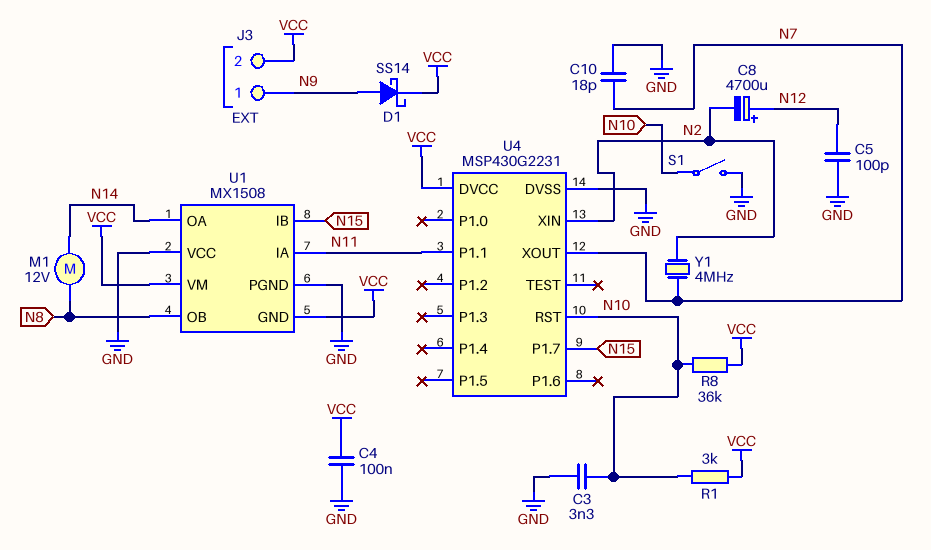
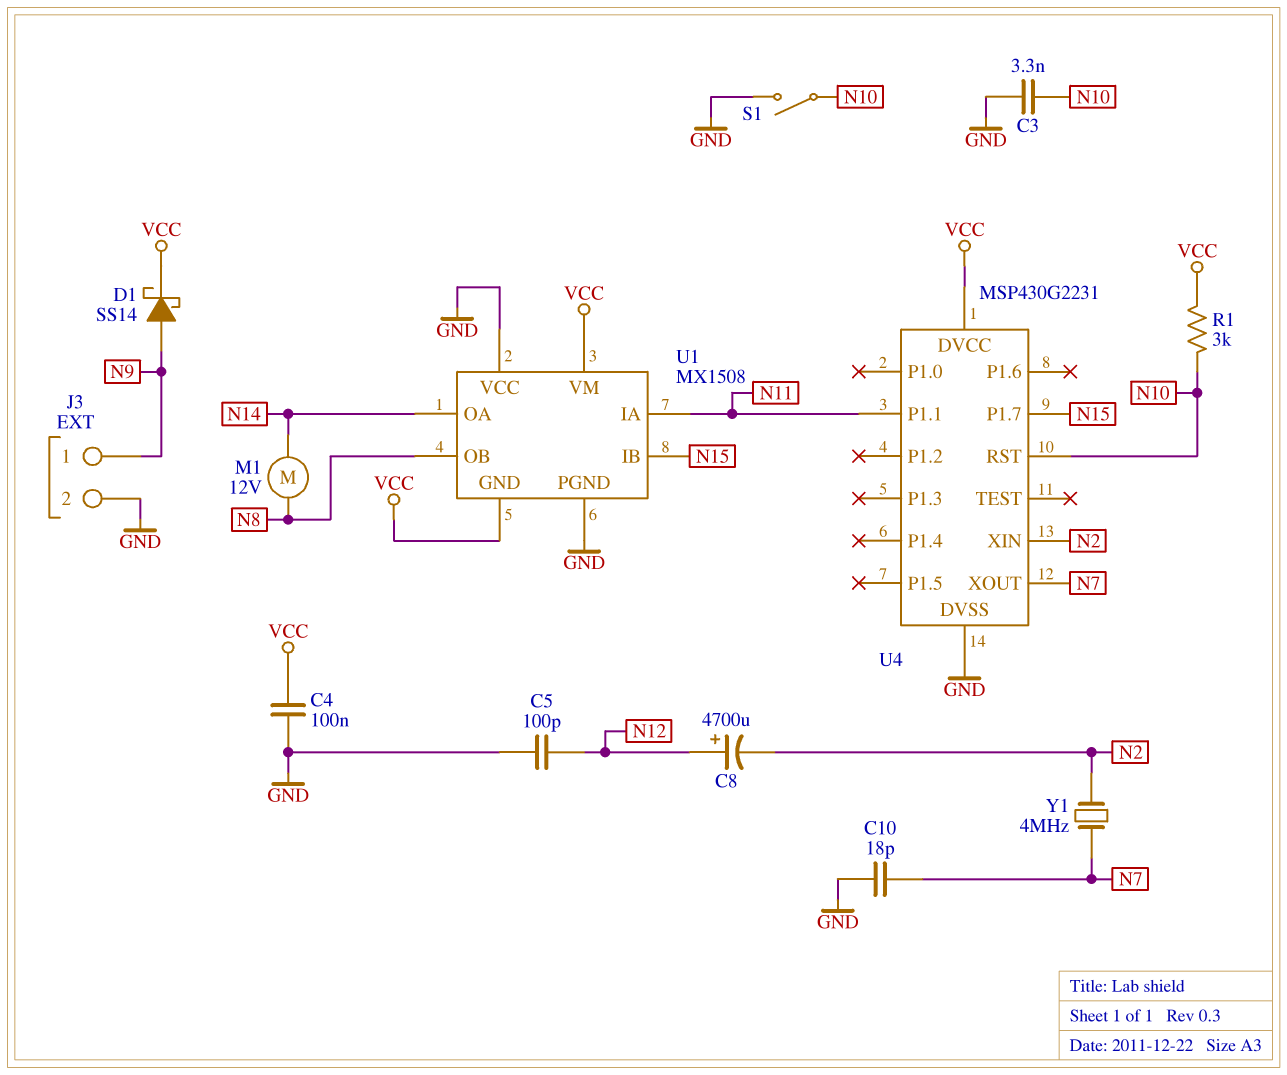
J3 pin 2: VCC -> GND
R8: 36k (N10, VCC) -> none

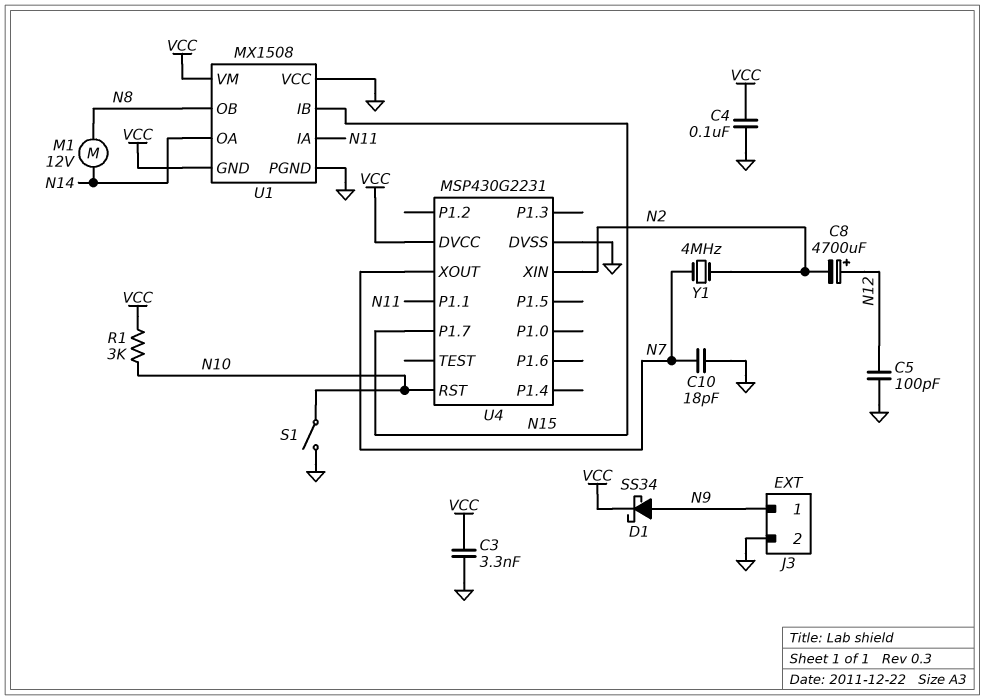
C3: 3.3nF (GND, N10) -> 3.3nF (GND, VCC)
D1: schottky SS14 (A N9, K VCC) -> schottky SS34 (A N9, K VCC)

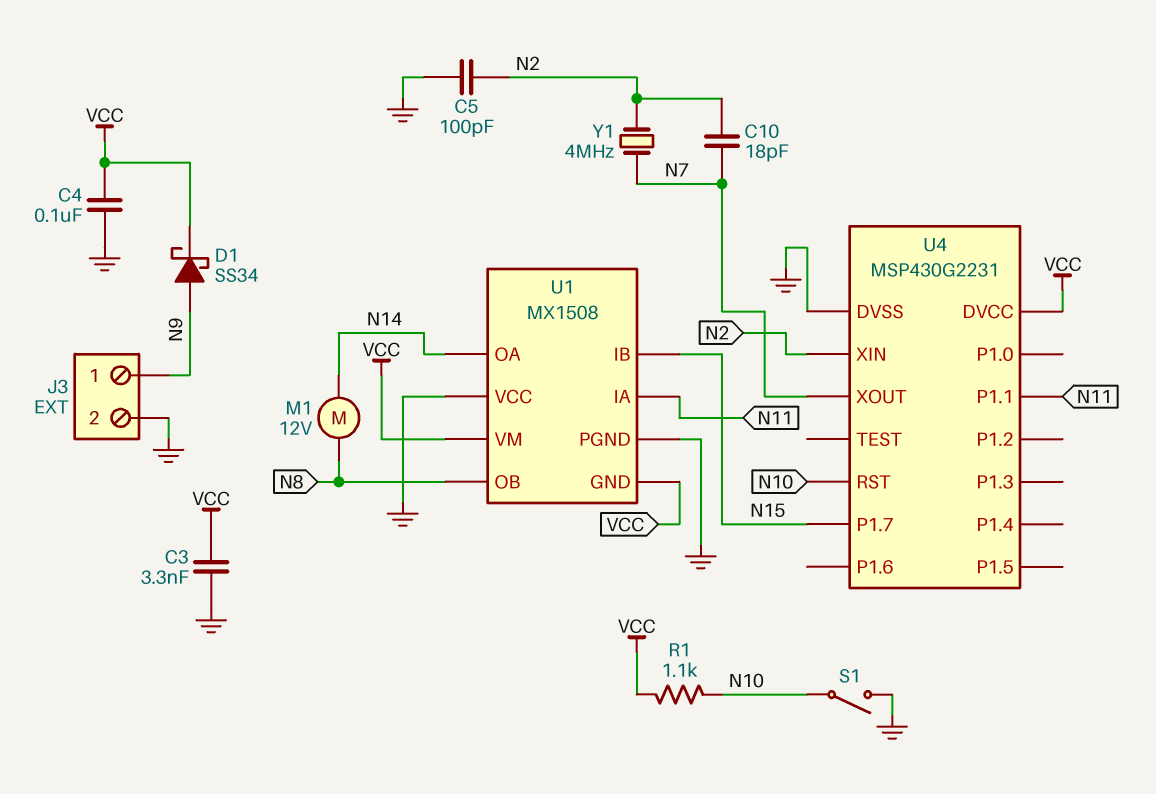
C5: 100pF (GND, N12) -> 100pF (GND, N2)
C8: 4700uF (plus N12, minus N2) -> none
C10: 18pF (GND, N7) -> 18pF (N2, N7)
R1: 3k (N10, VCC) -> 1.1k (N10, VCC)

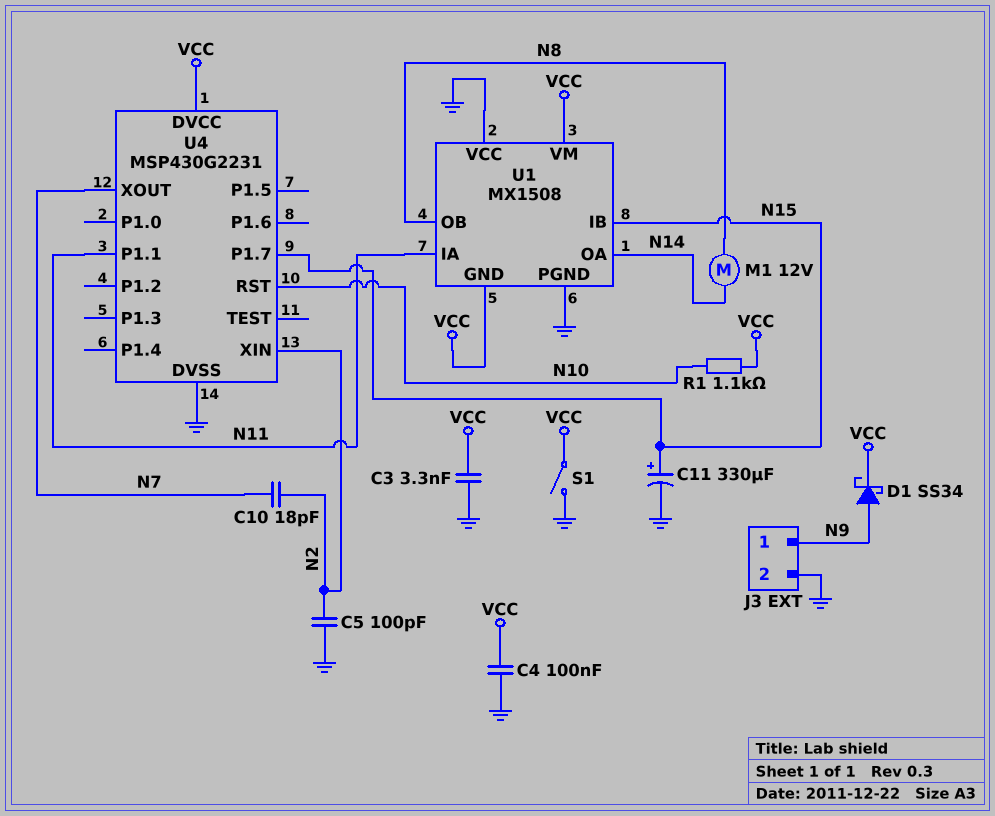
C11: none -> 330uF (plus N15, minus GND)
S1: switch (GND, N10) -> switch (GND, VCC)
Y1: 4MHz (N2, N7) -> none

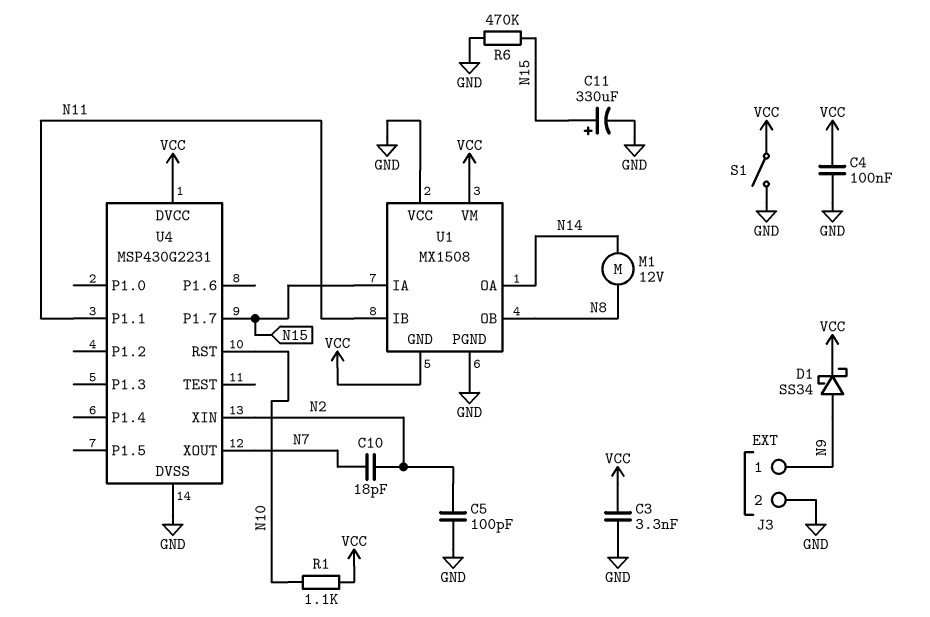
R6: none -> 470k (GND, N15)
U1 pin IA: N11 -> N15
U1 pin IB: N15 -> N11

